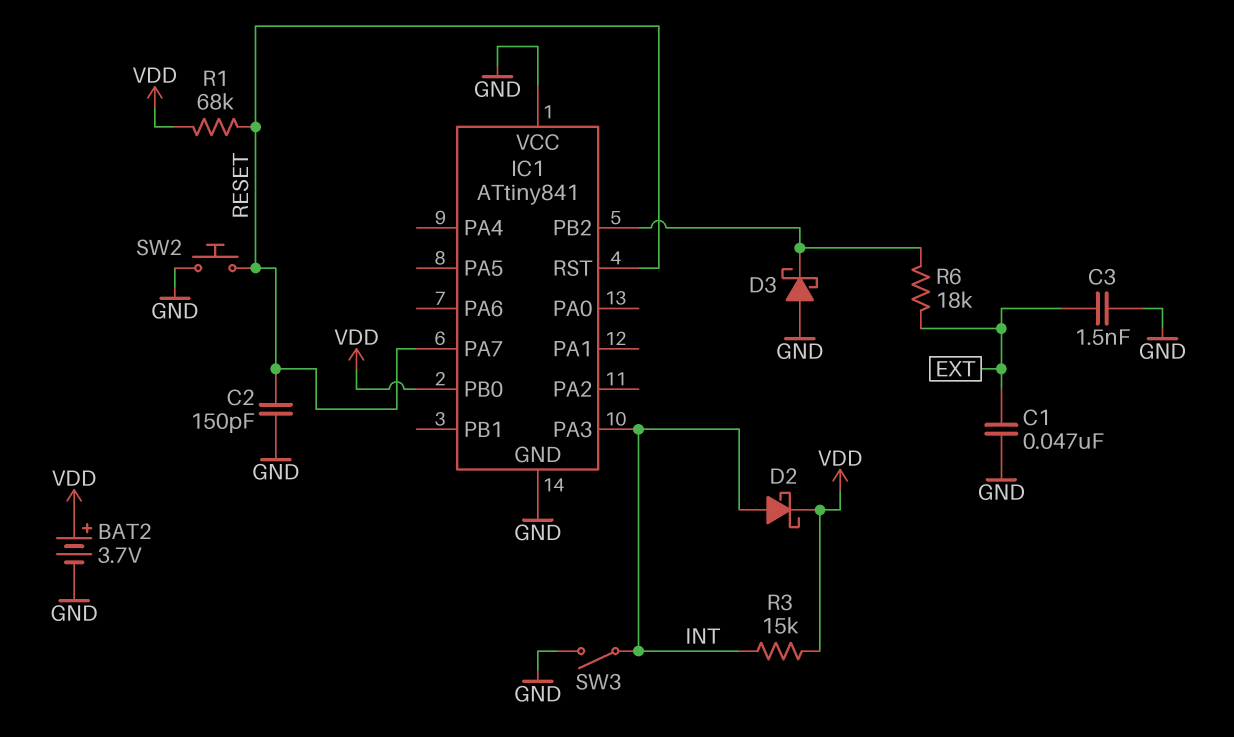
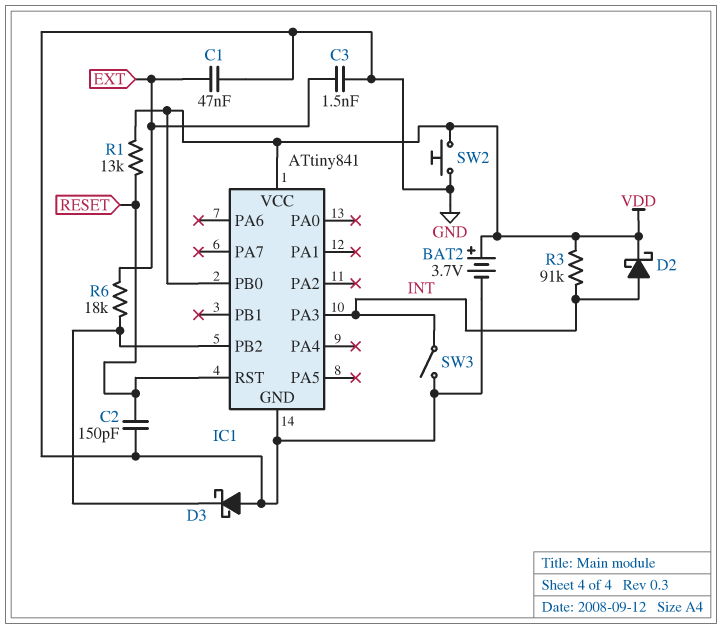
IC1 pin PA7: RESET -> none
IC1 pin VCC: GND -> VDD
R1: 68k (RESET, VDD) -> 13k (RESET, VDD)
R3: 15k (INT, VDD) -> 91k (INT, VDD)
SW2: button (GND, RESET) -> button (GND, VDD)

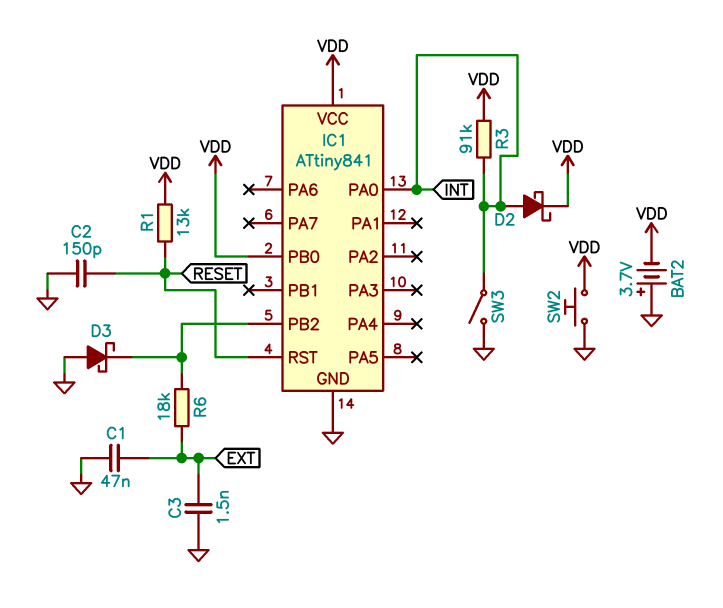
BAT2: 3.7V (plus VDD, minus GND) -> 3.7V (plus GND, minus VDD)
IC1 pin PA0: none -> INT
IC1 pin PA3: INT -> none

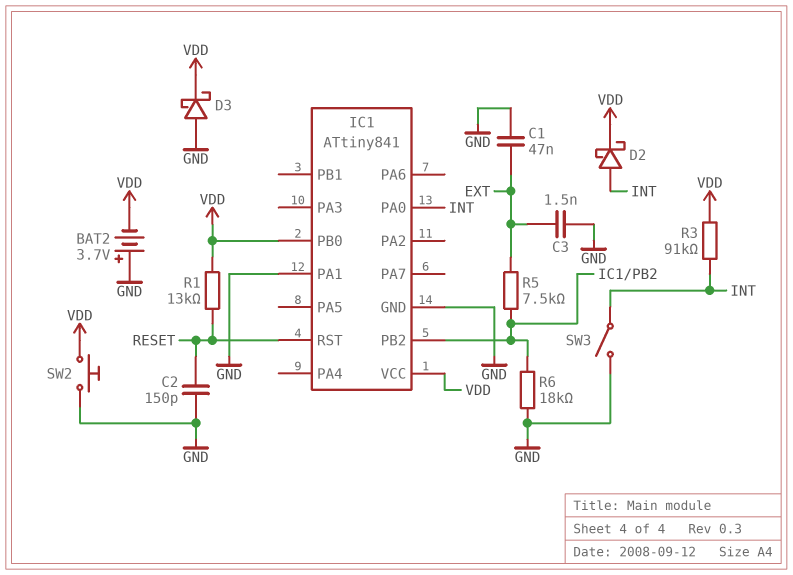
D3: schottky (A GND, K IC1/PB2) -> schottky (A GND, K VDD)
IC1 pin PA1: none -> GND
R5: none -> 7.5k (EXT, IC1/PB2)
R6: 18k (EXT, IC1/PB2) -> 18k (GND, IC1/PB2)

